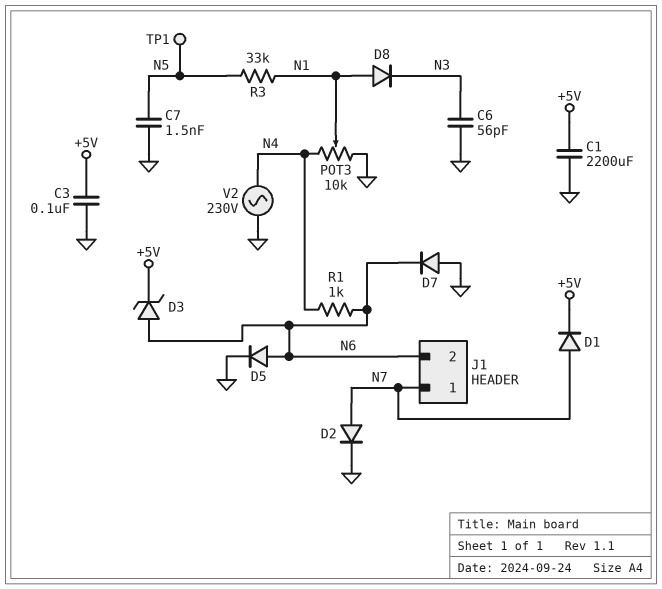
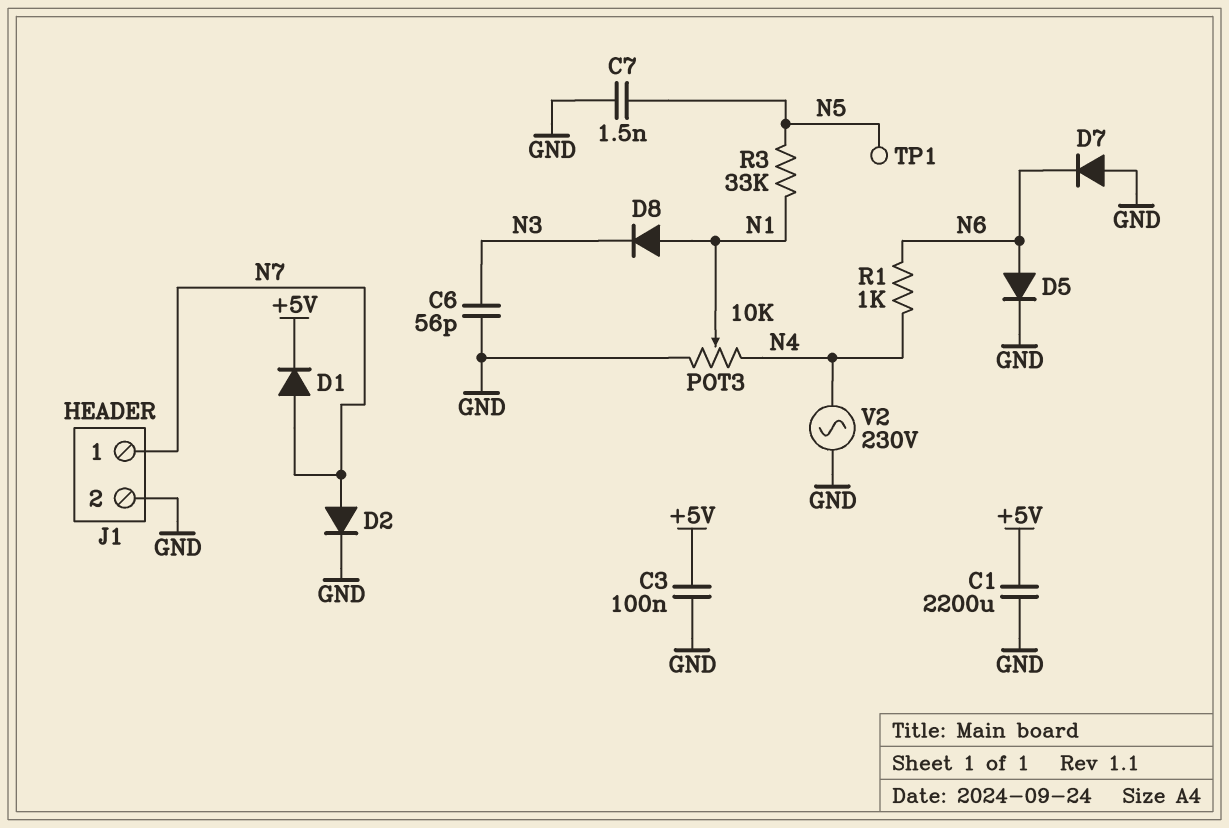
D3: zener (A N6, K +5V) -> none
J1 pin 2: N6 -> GND

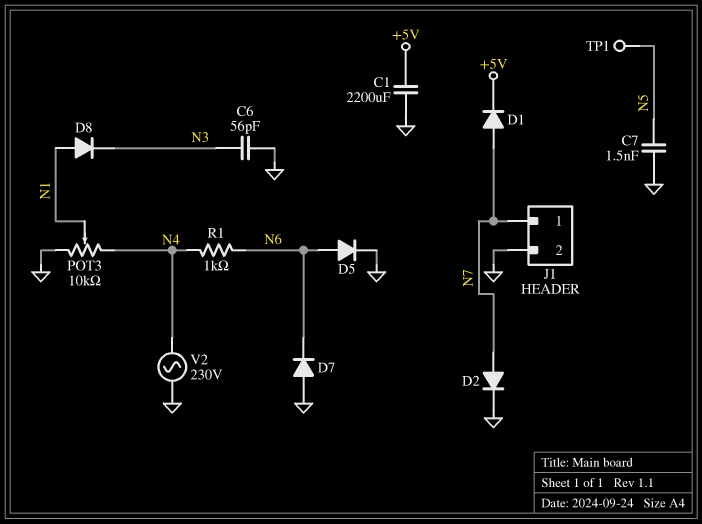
C3: 100nF (+5V, GND) -> none
R3: 33k (N1, N5) -> none

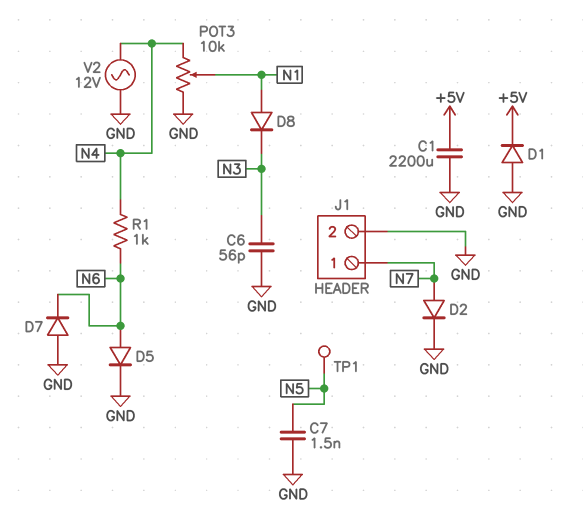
D1: diode (A N7, K +5V) -> diode (A GND, K +5V)
V2: AC 230V (GND, N4) -> AC 12V (GND, N4)

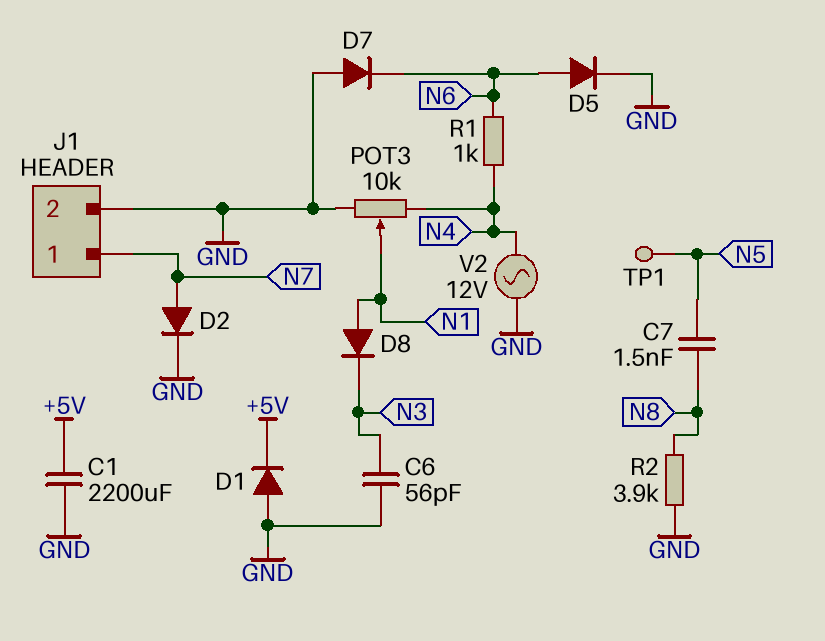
C7: 1.5nF (GND, N5) -> 1.5nF (N5, N8)
R2: none -> 3.9k (GND, N8)

